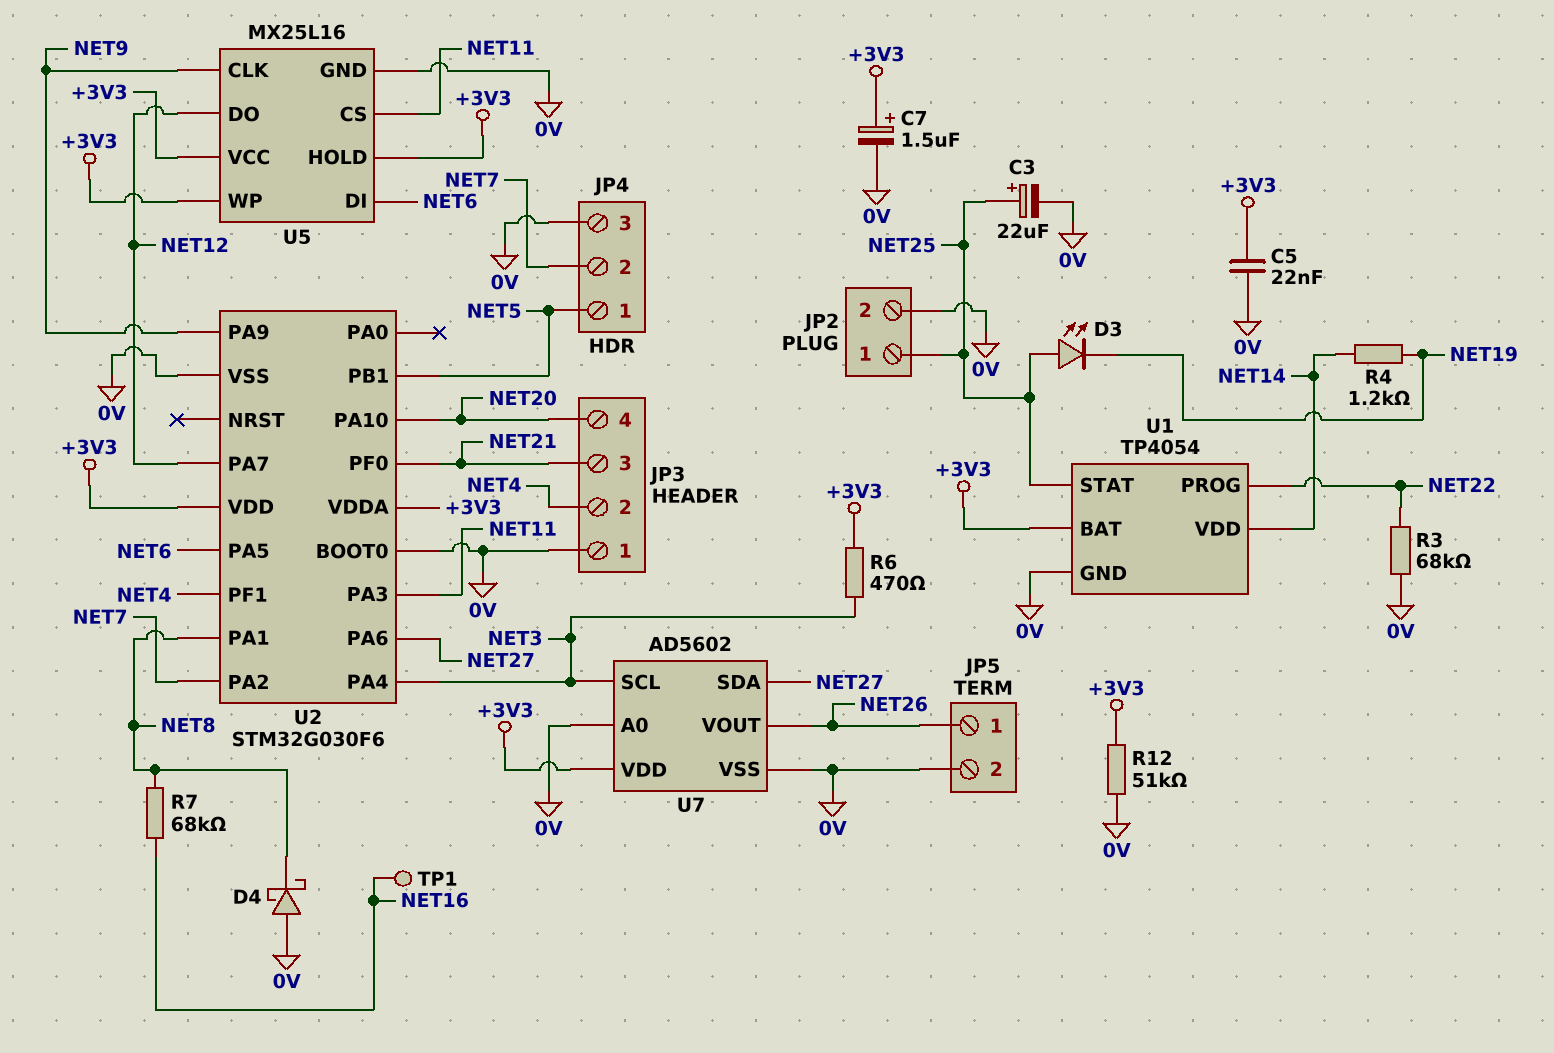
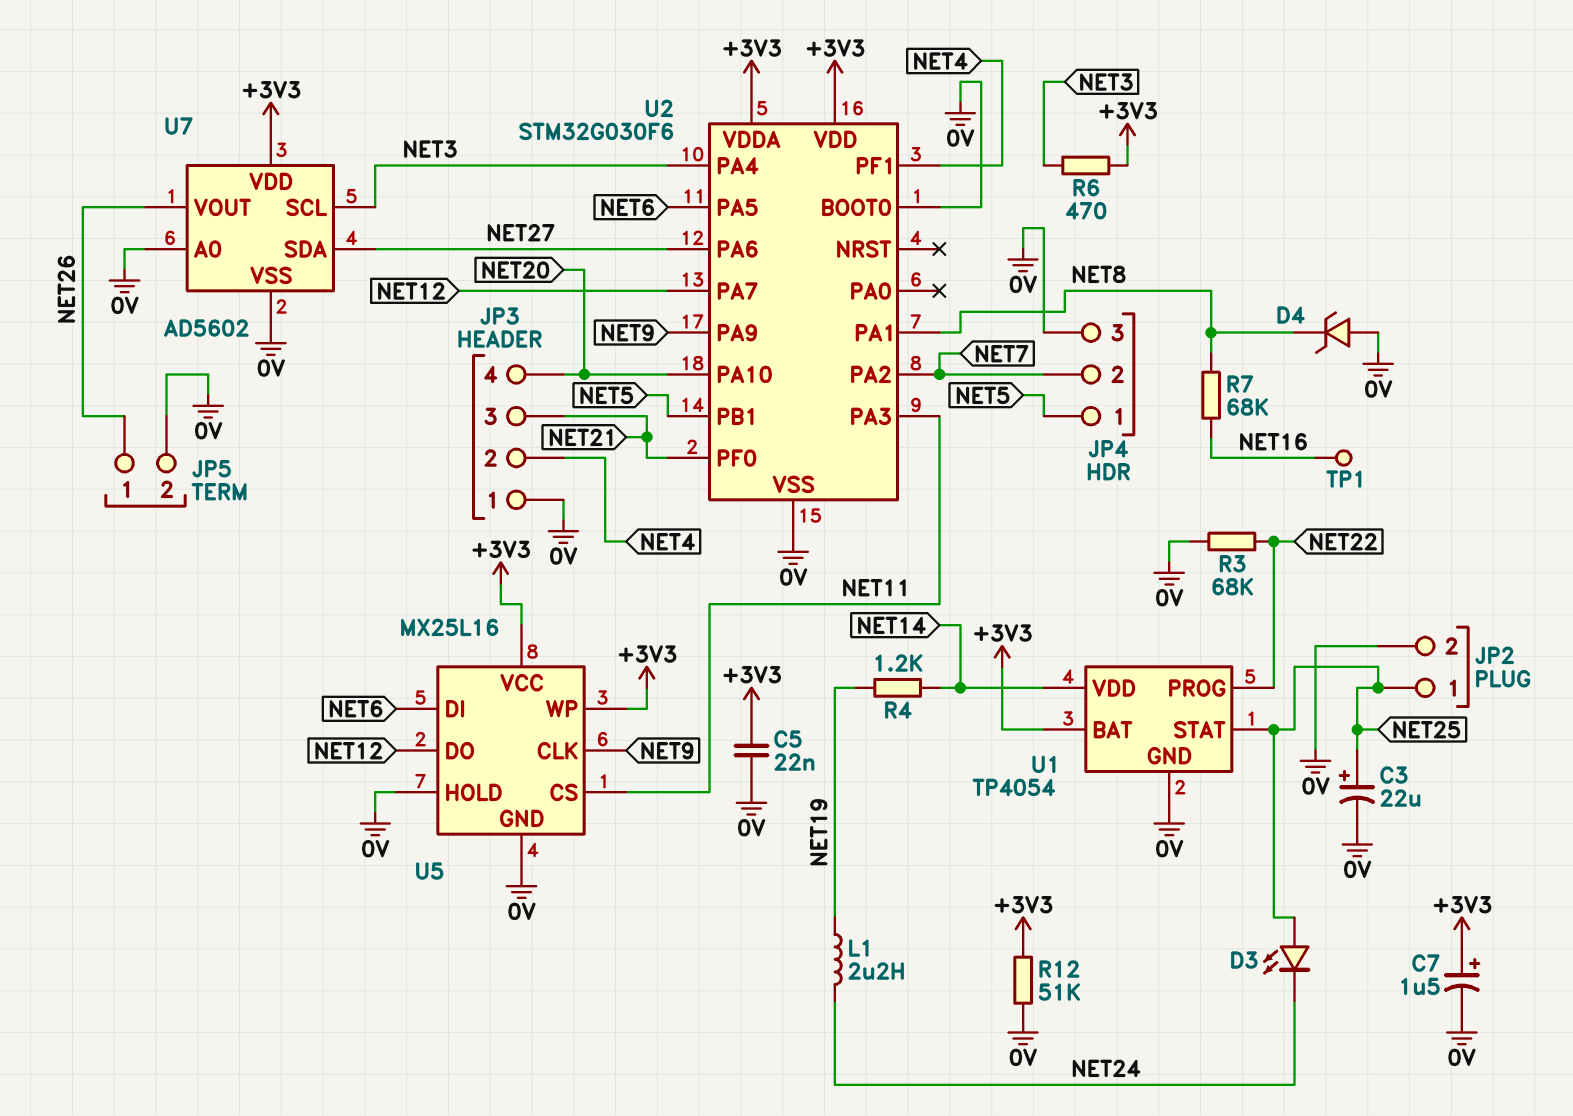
D3: LED (A NET25, K NET19) -> LED (A NET25, K NET24)
D4: schottky (A 0V, K NET8) -> zener (A 0V, K NET8)
L1: none -> 2.2uH (NET19, NET24)
U5 pin HOLD: +3V3 -> 0V

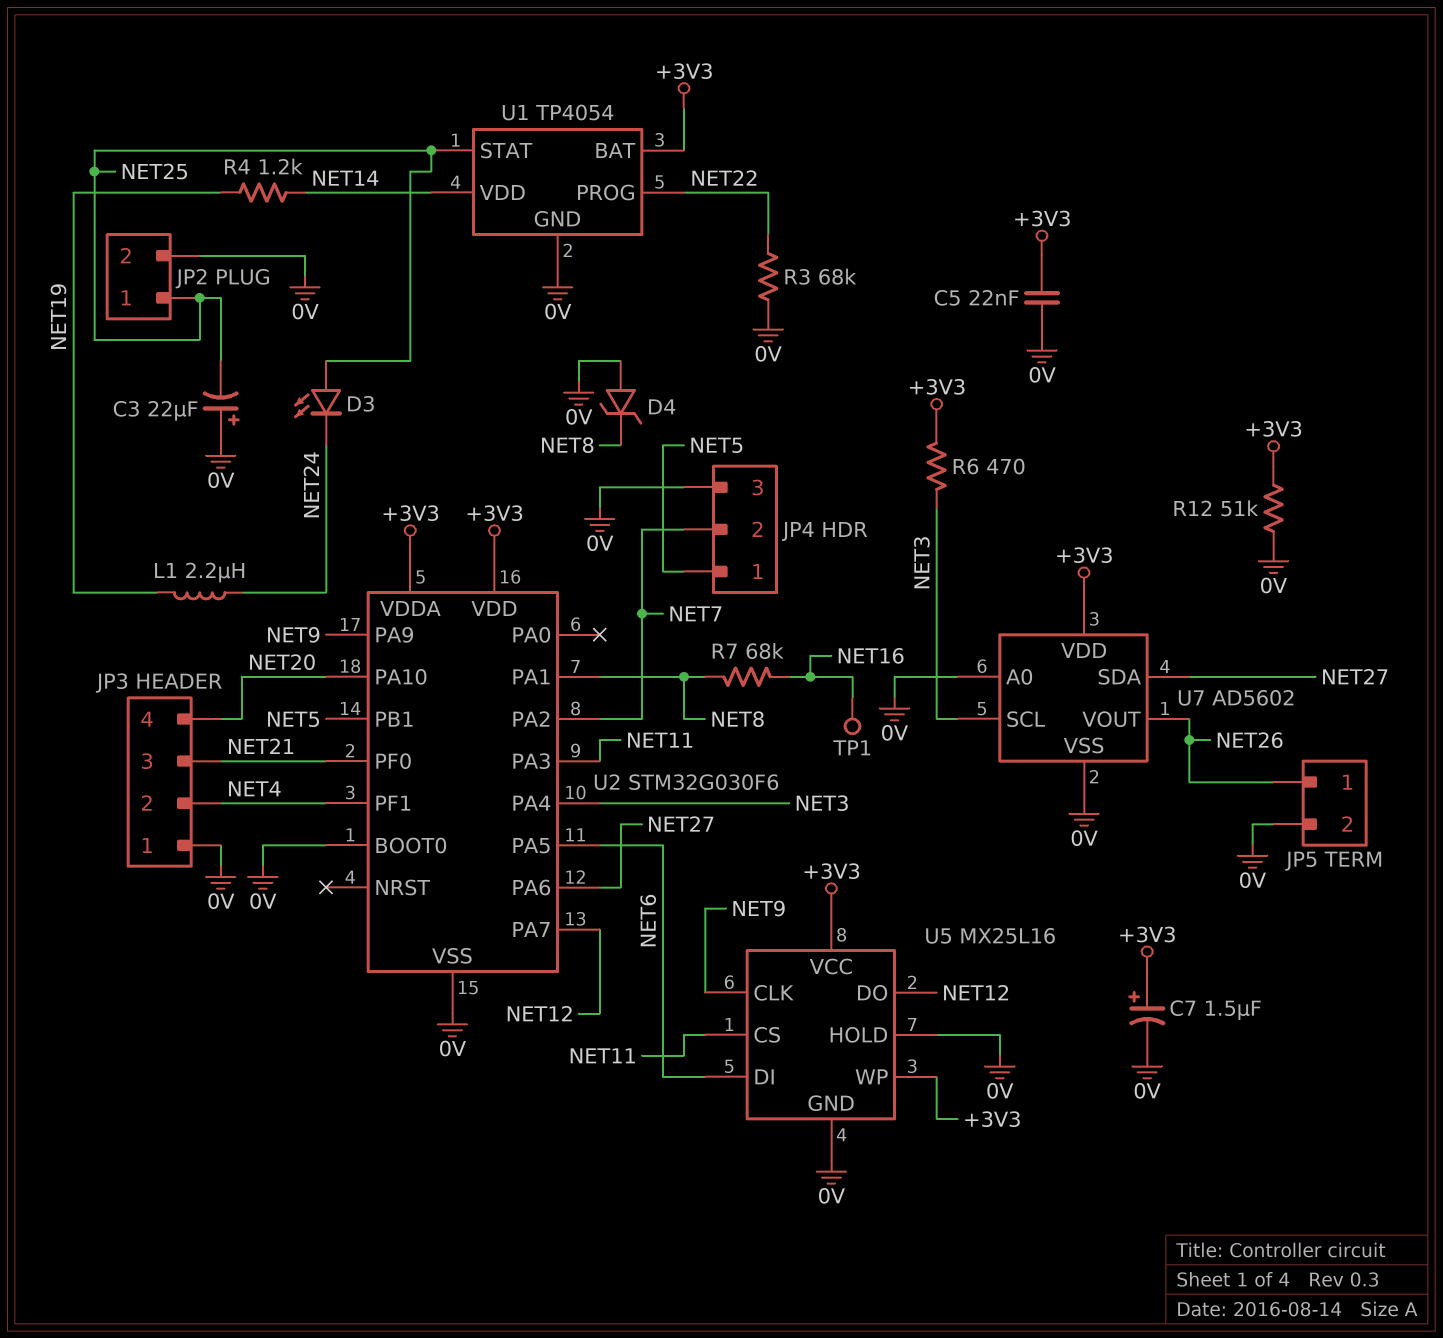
C3: 22uF (plus NET25, minus 0V) -> 22uF (plus 0V, minus NET25)

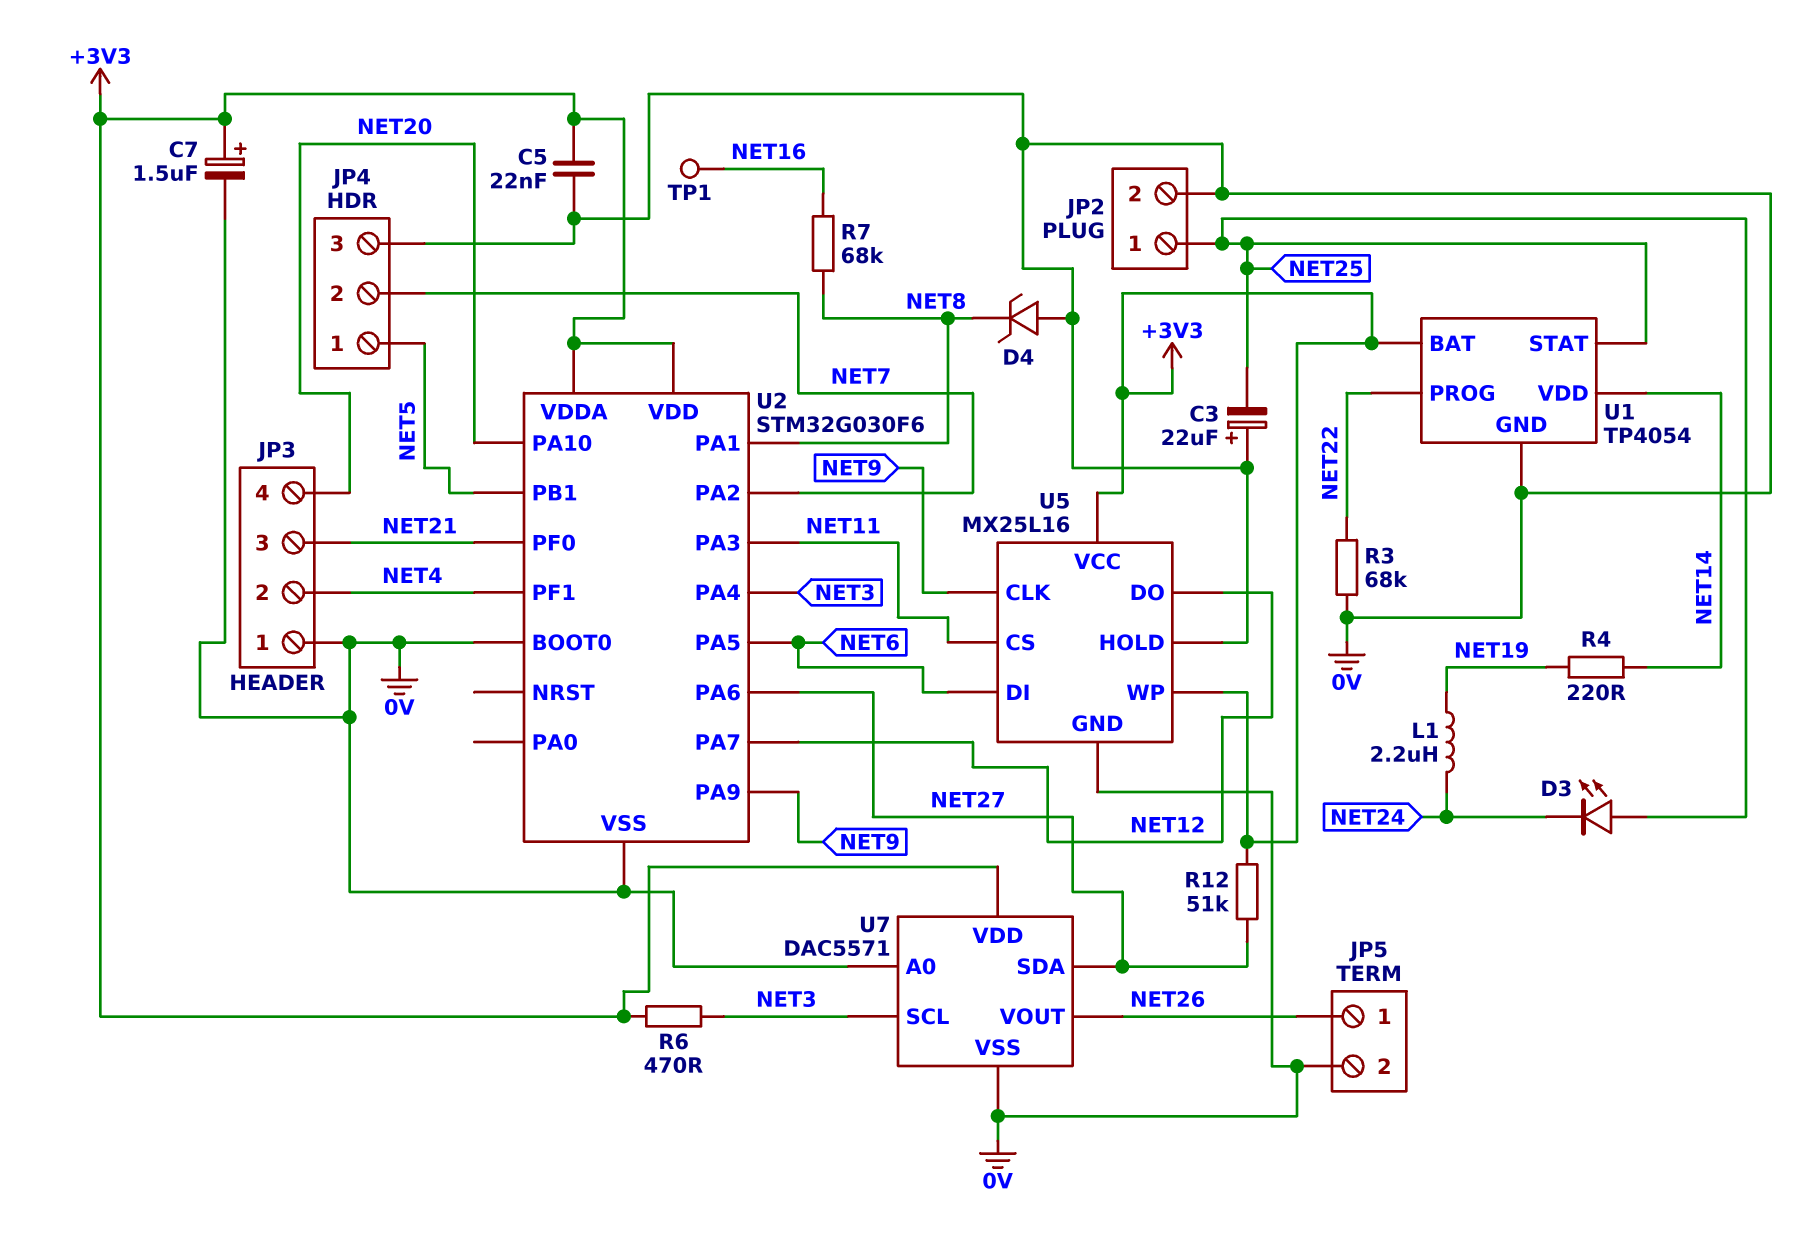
R4: 1.2k (NET14, NET19) -> 220 (NET14, NET19)
R12: 51k (+3V3, 0V) -> 51k (+3V3, NET27)
U7: AD5602 -> DAC5571

